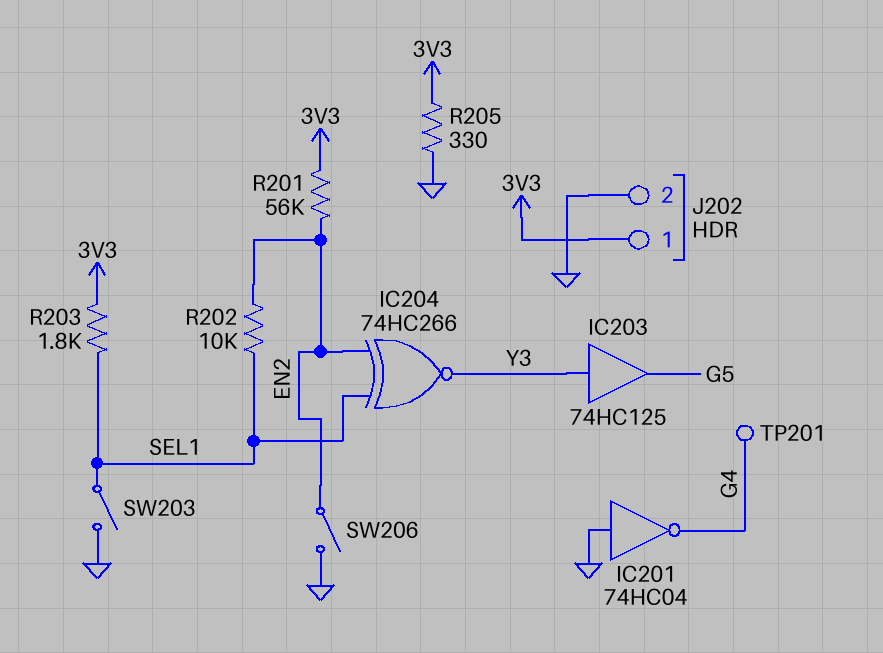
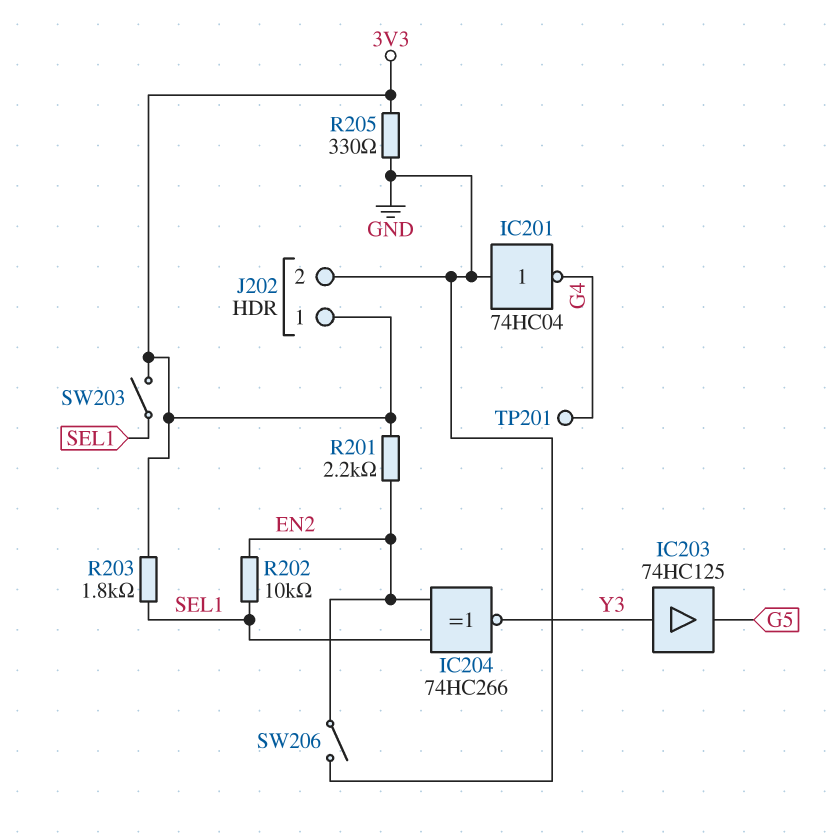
R201: 56k (3V3, EN2) -> 2.2k (3V3, EN2)
SW203: switch (GND, SEL1) -> switch (3V3, SEL1)

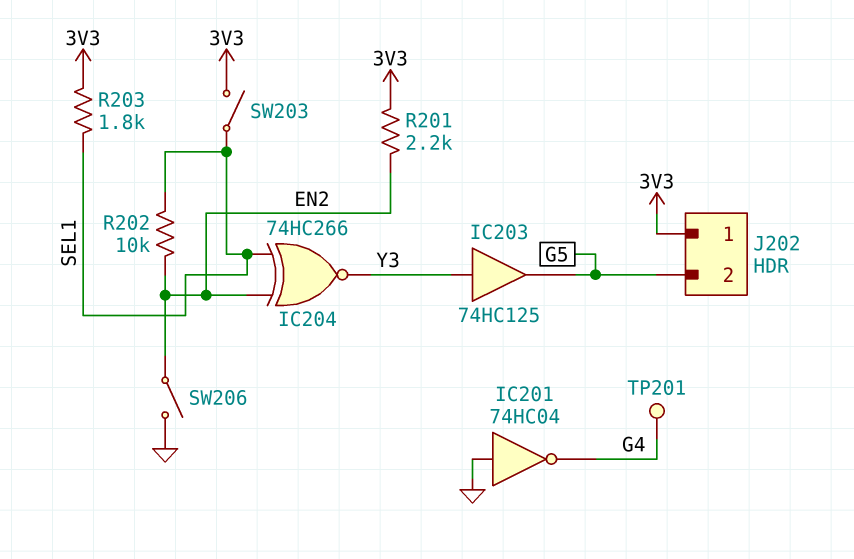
J202 pin 2: GND -> G5
R205: 330 (3V3, GND) -> none

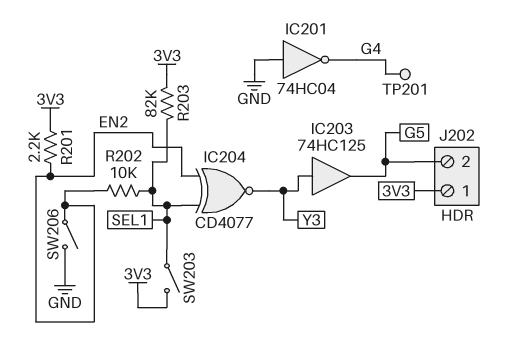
IC204: XNOR 74HC266 (in EN2, in SEL1, out Y3) -> XNOR CD4077 (in EN2, in SEL1, out Y3)
R203: 1.8k (3V3, SEL1) -> 82k (3V3, SEL1)

